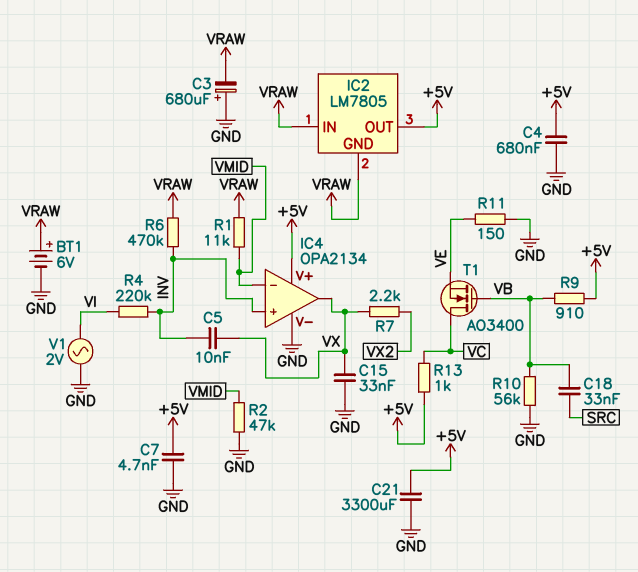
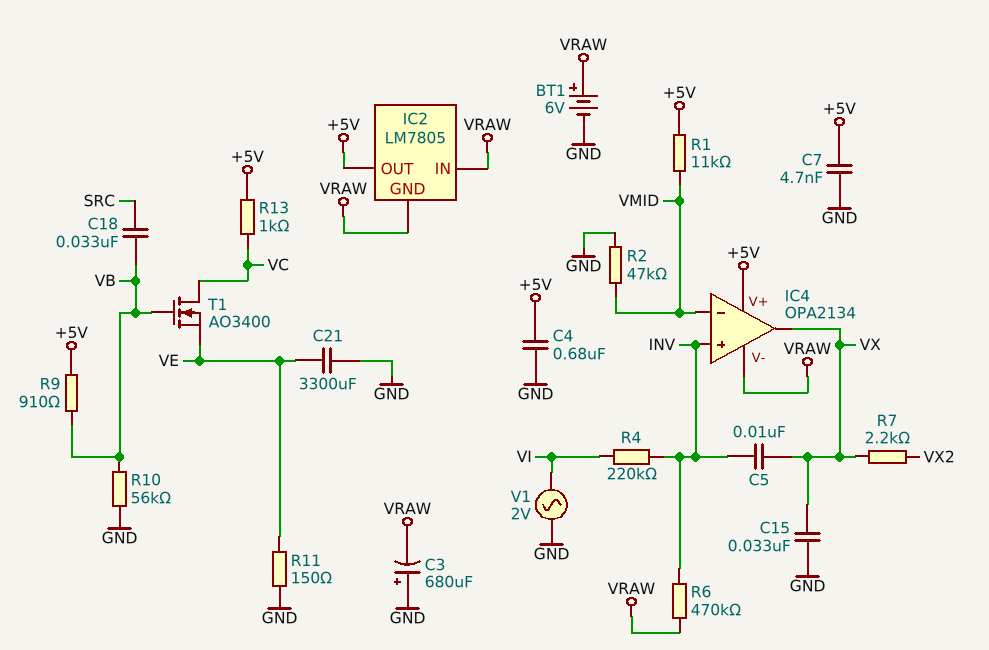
C21: 3300uF (+5V, GND) -> 3300uF (GND, VE)
IC4 pin V-: GND -> VRAW
R1: 11k (VMID, VRAW) -> 11k (+5V, VMID)

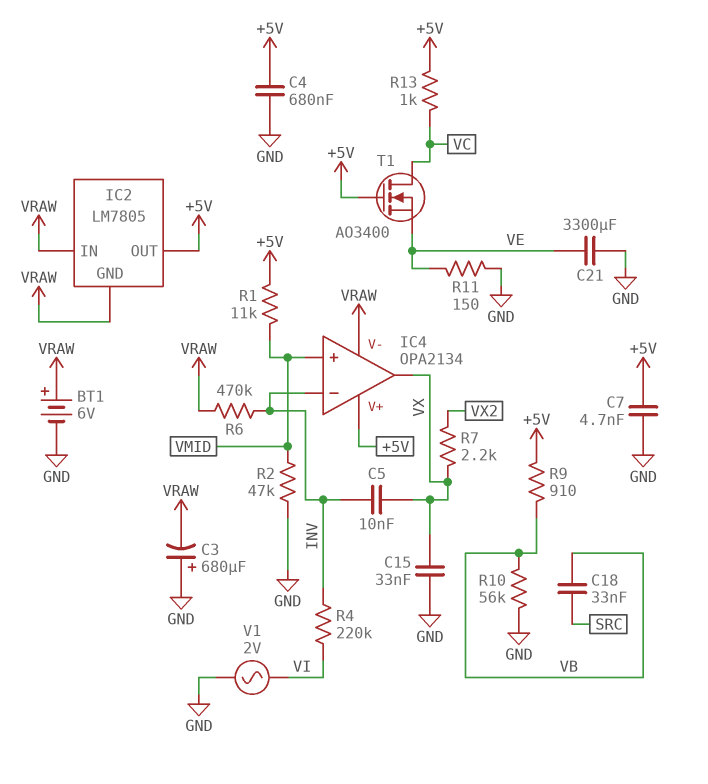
IC4 pin in+: INV -> VMID
IC4 pin in-: VMID -> INV
T1: NMOS AO3400 (G VB, D VC, S VE) -> NMOS AO3400 (G +5V, D VC, S VE)

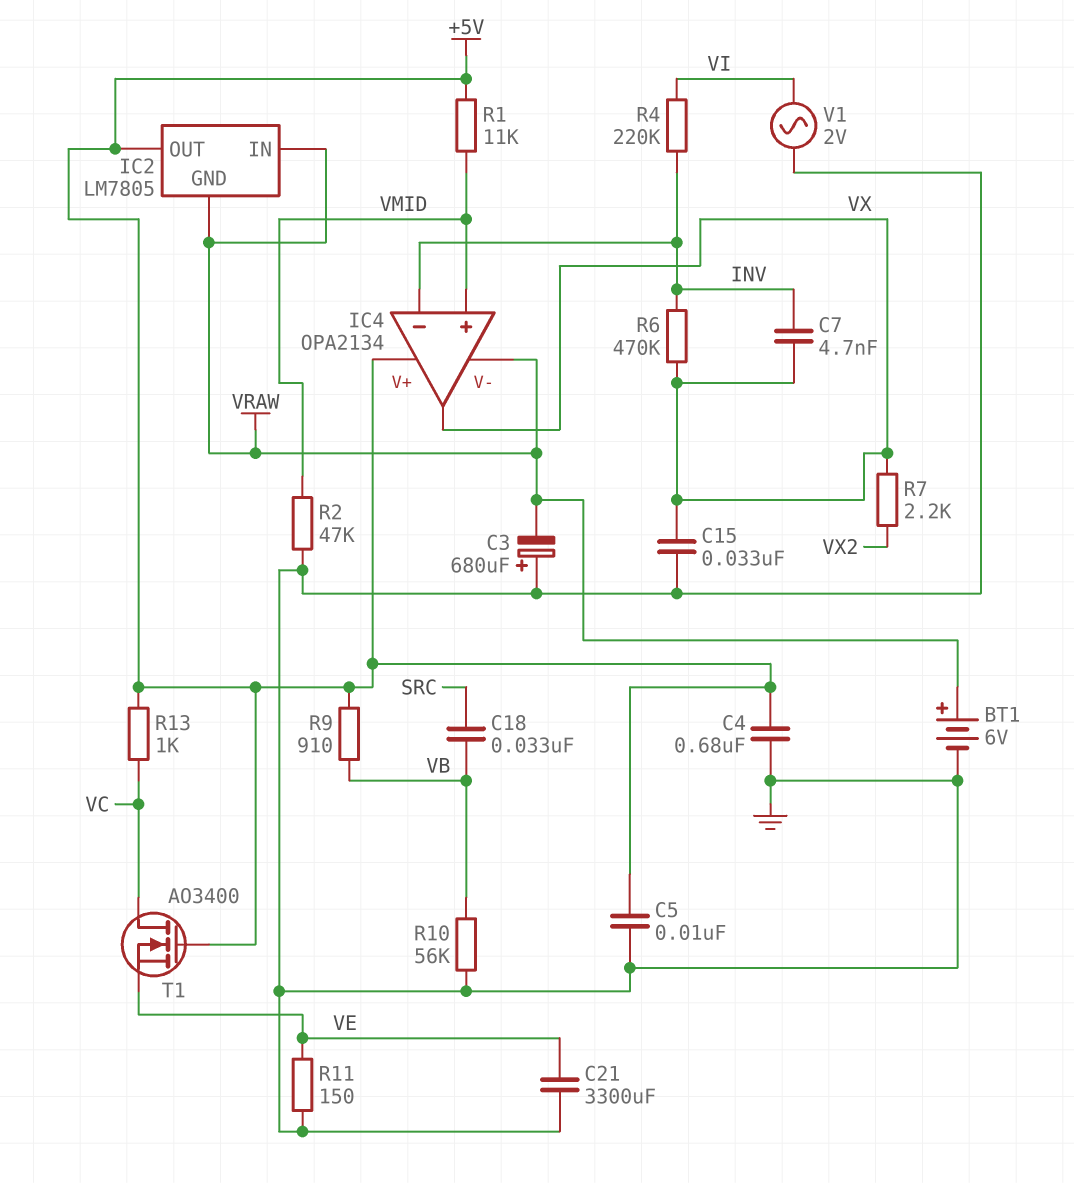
C5: 10nF (INV, VX) -> 10nF (+5V, GND)
C7: 4.7nF (+5V, GND) -> 4.7nF (INV, VX)
R6: 470k (INV, VRAW) -> 470k (INV, VX)

